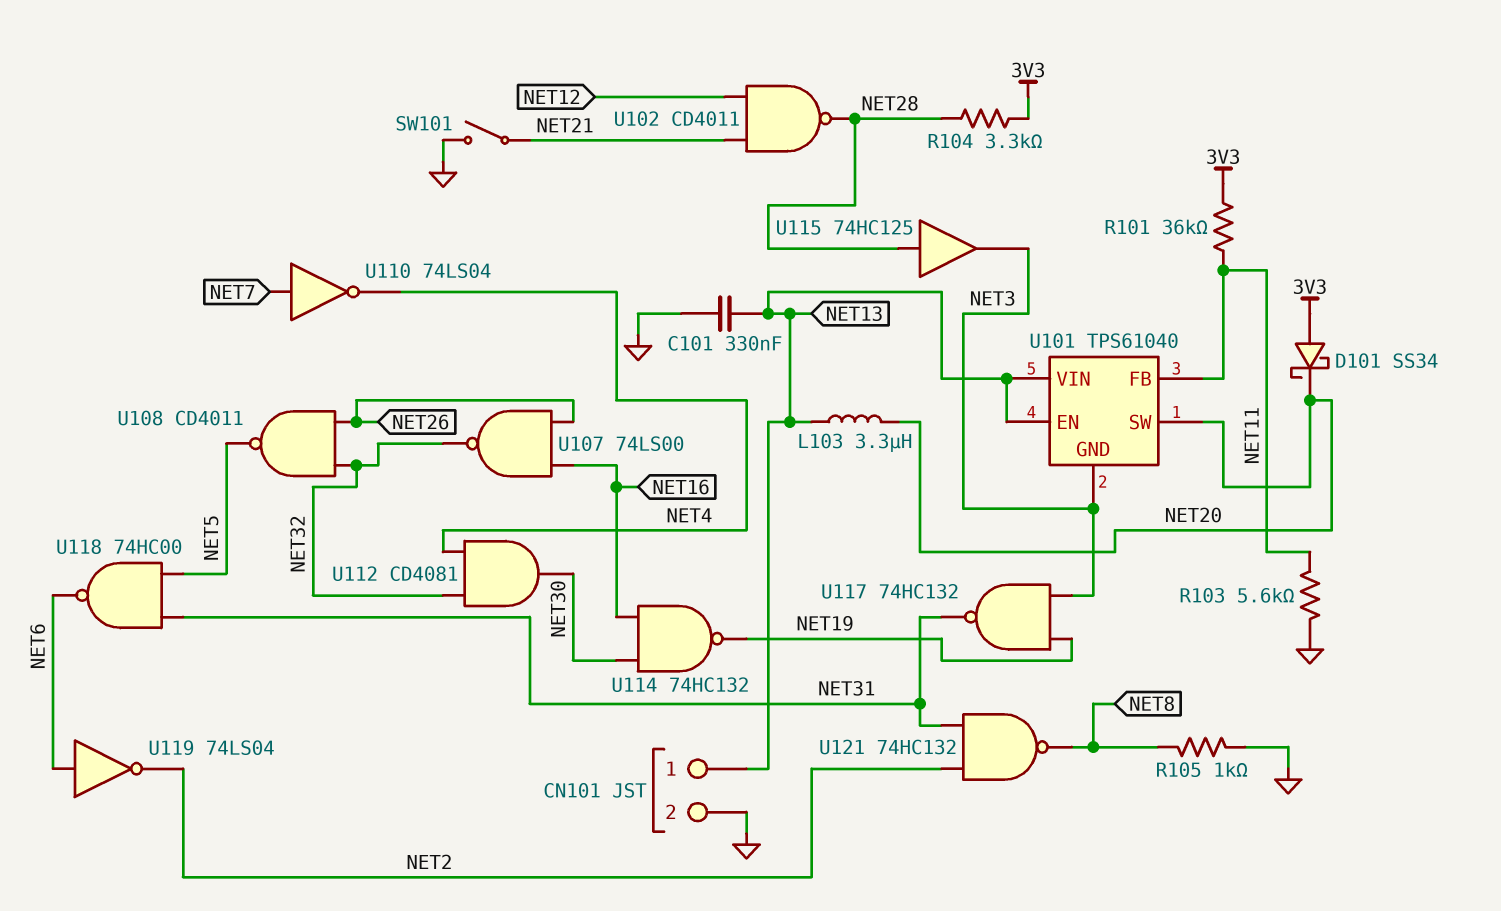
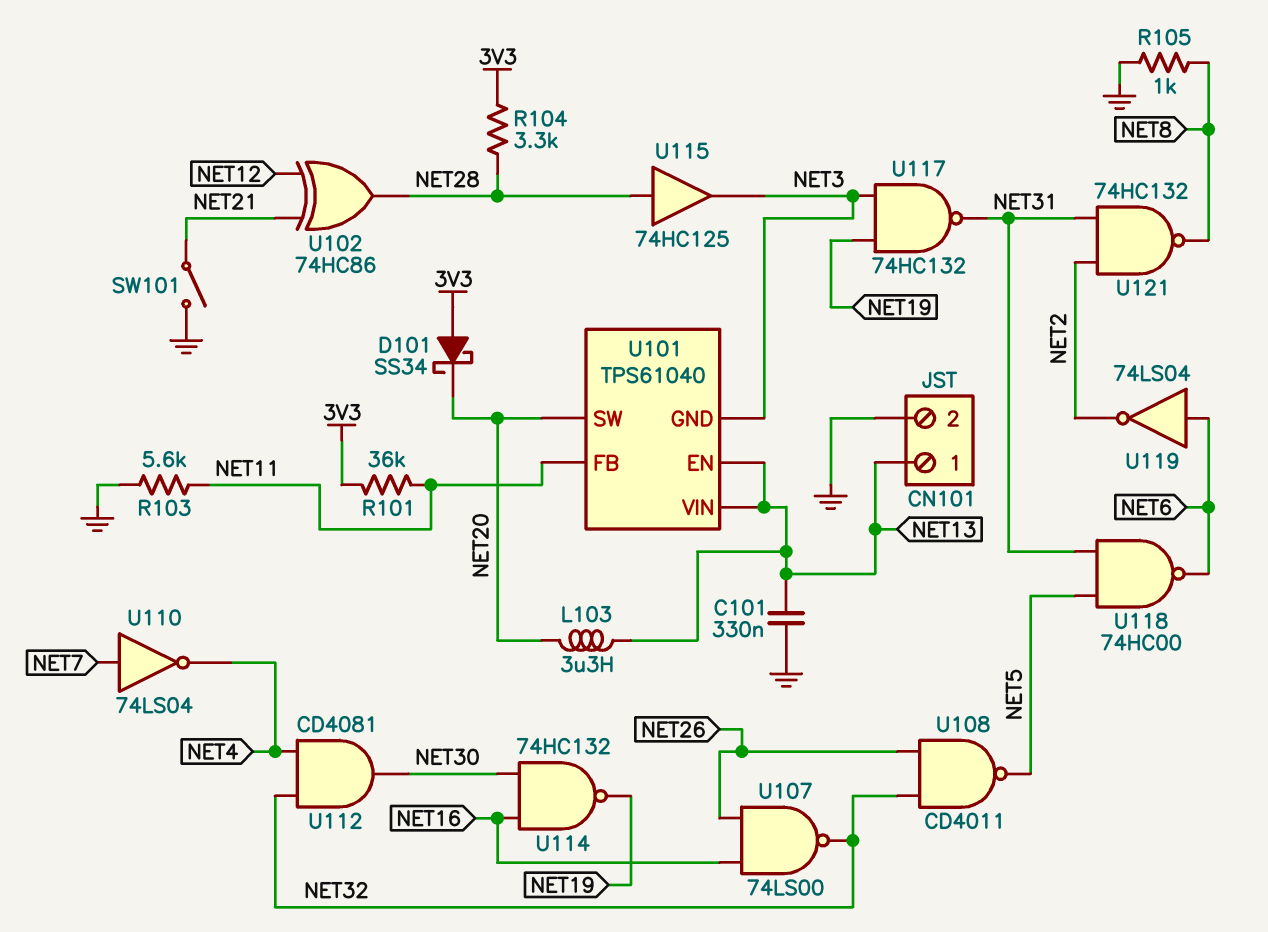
U102: NAND CD4011 (in NET12, in NET21, out NET28) -> XOR 74HC86 (in NET12, in NET21, out NET28)

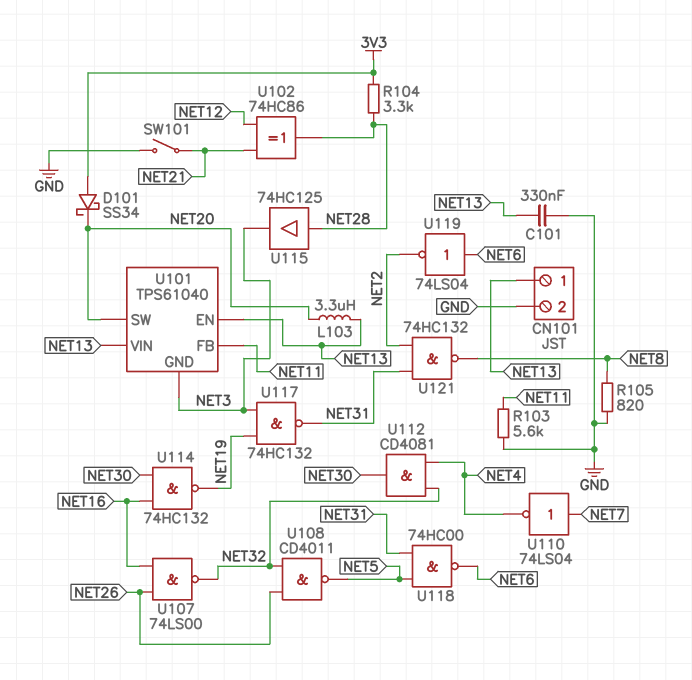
R101: 36k (3V3, NET11) -> none
R105: 1k (GND, NET8) -> 820 (GND, NET8)

